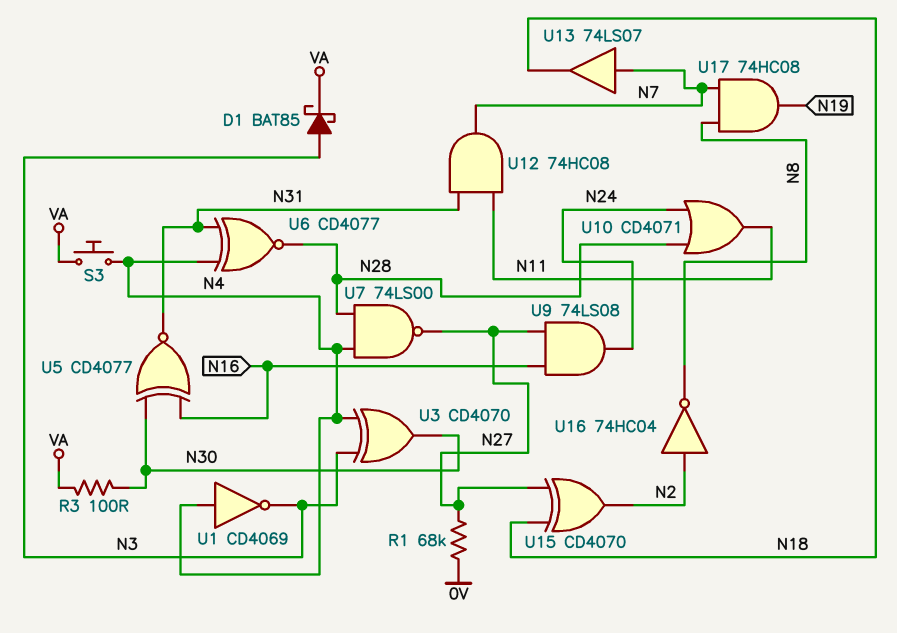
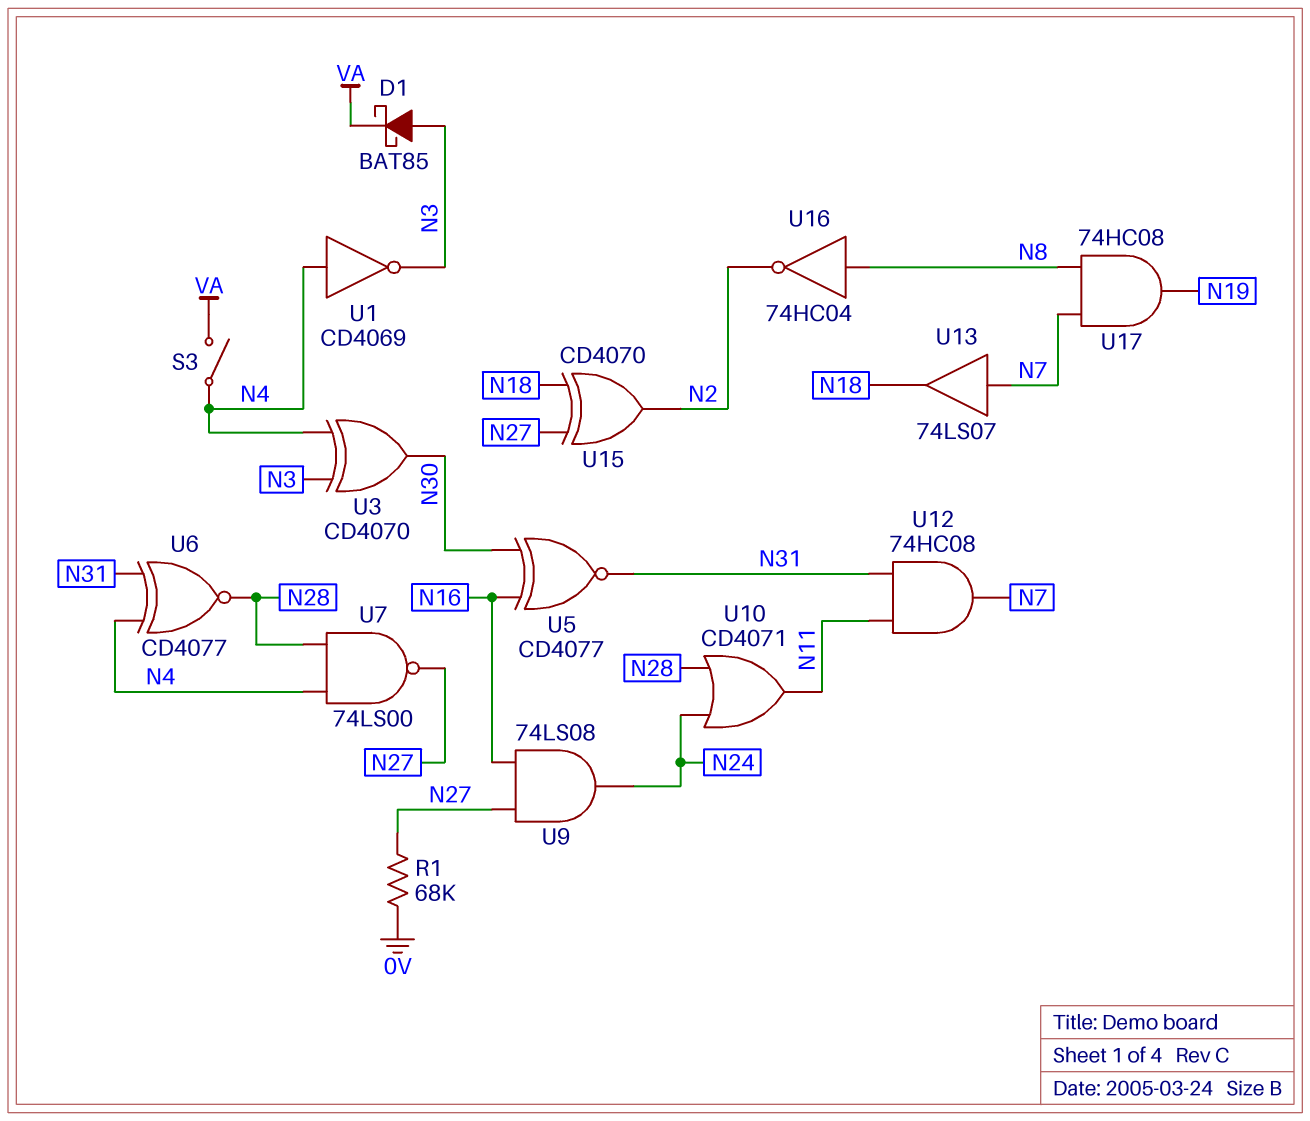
R3: 100 (N30, VA) -> none
S3: button (N4, VA) -> switch (N4, VA)
U16: NOT 74HC04 (in N2, out N8) -> NOT 74HC04 (in N8, out N2)

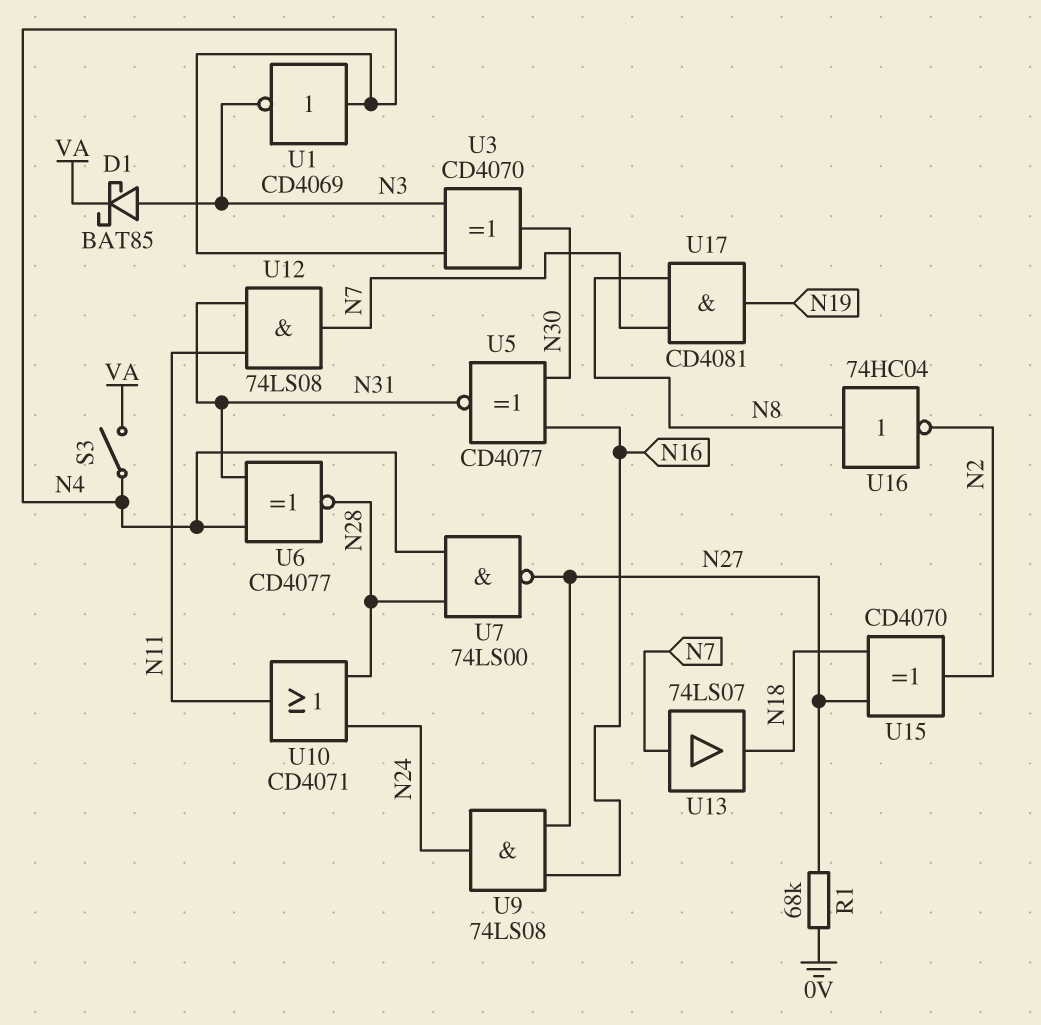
U12: AND 74HC08 (in N11, in N31, out N7) -> AND 74LS08 (in N11, in N31, out N7)
U17: AND 74HC08 (in N7, in N8, out N19) -> AND CD4081 (in N7, in N8, out N19)

